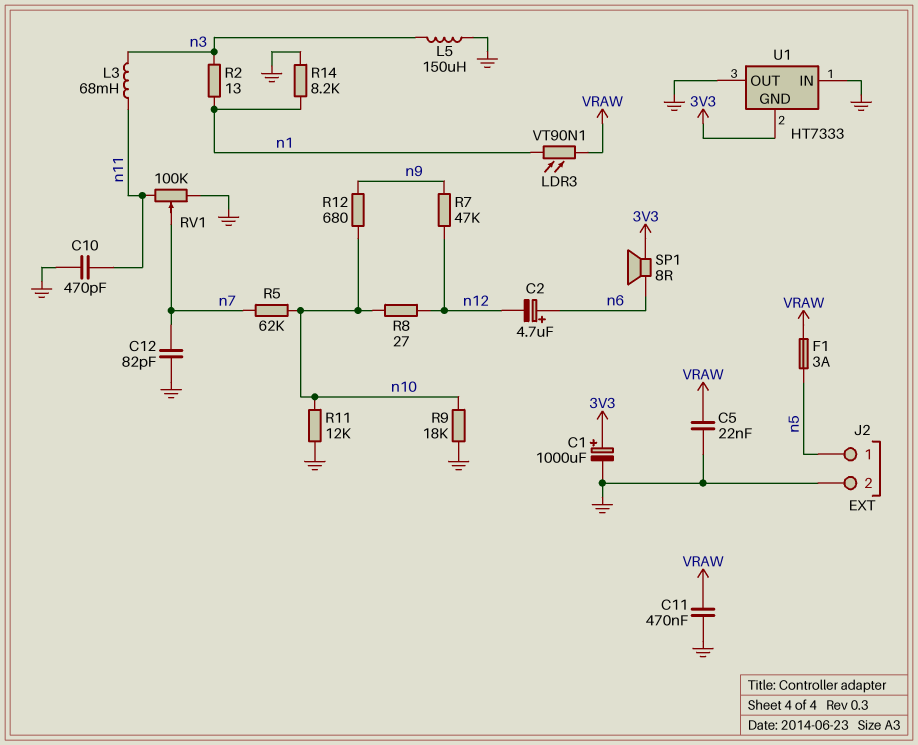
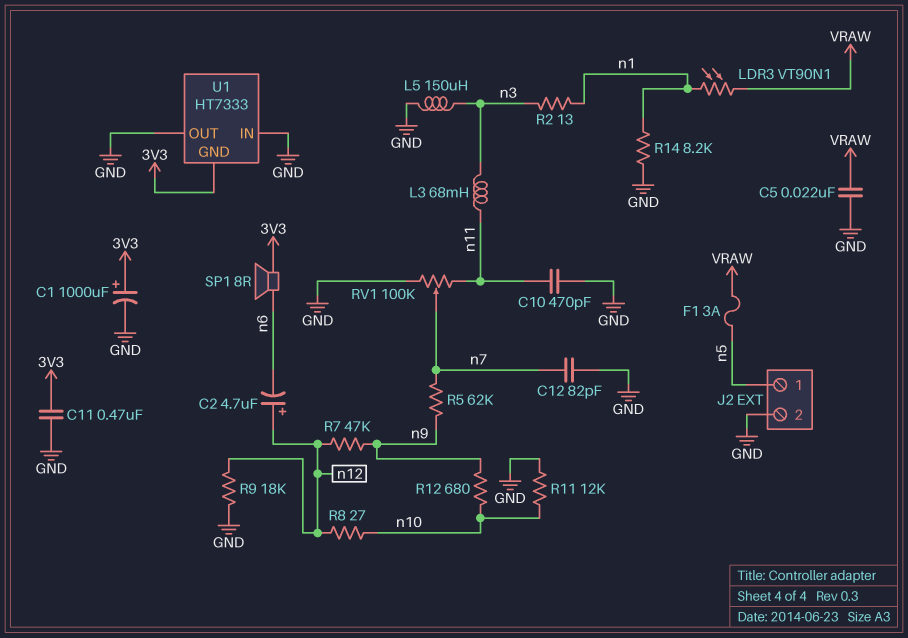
C2: 4.7uF (plus n6, minus n12) -> 4.7uF (plus n12, minus n6)
C11: 470nF (GND, VRAW) -> 470nF (3V3, GND)
R5: 62k (n7, n10) -> 62k (n7, n9)
R9: 18k (GND, n10) -> 18k (GND, n12)

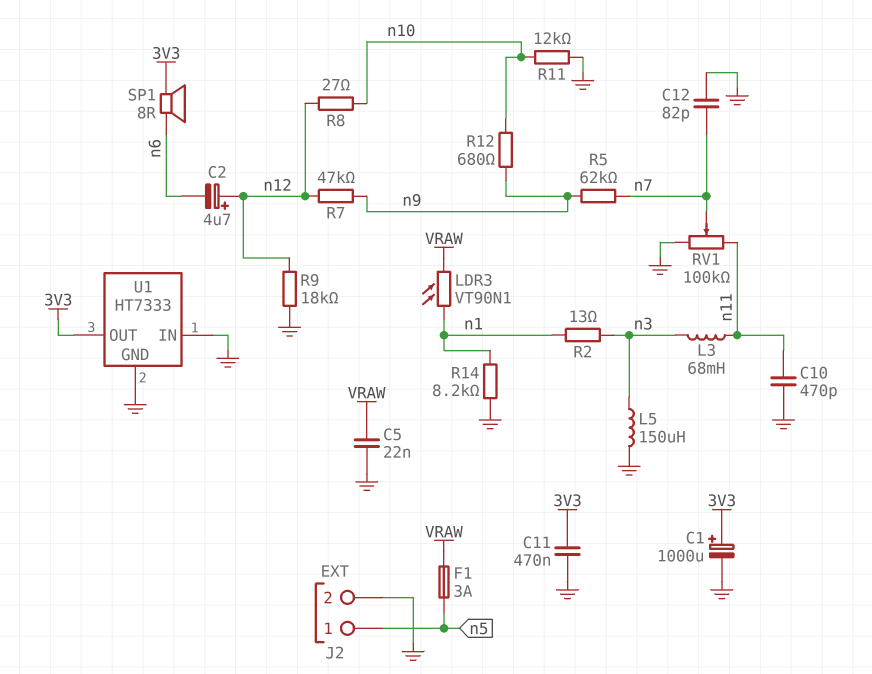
U1 pin GND: 3V3 -> GND
U1 pin OUT: GND -> 3V3

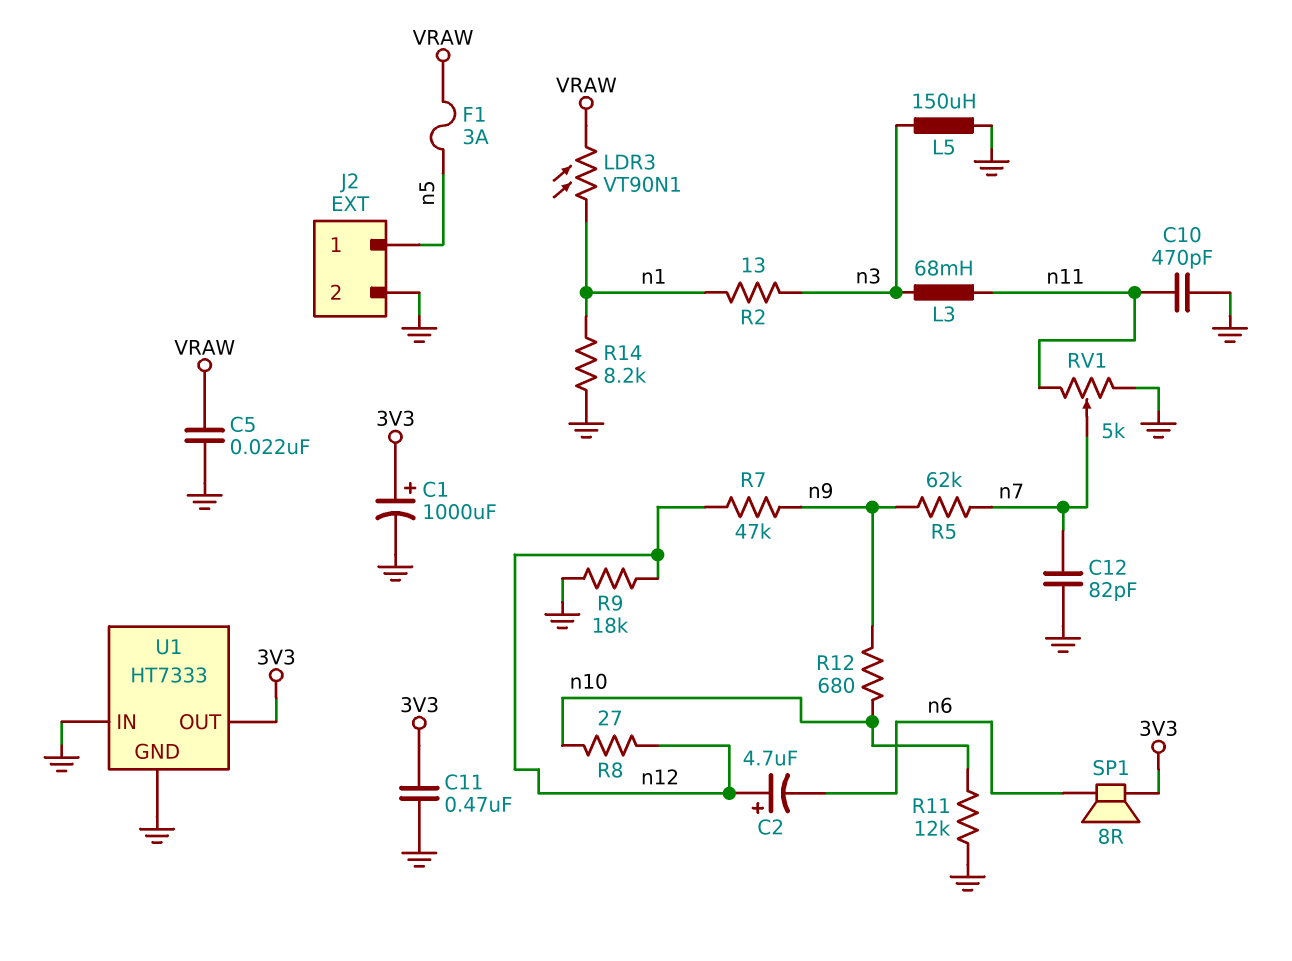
RV1: 100k (GND, n11, wiper n7) -> 5k (GND, n11, wiper n7)

